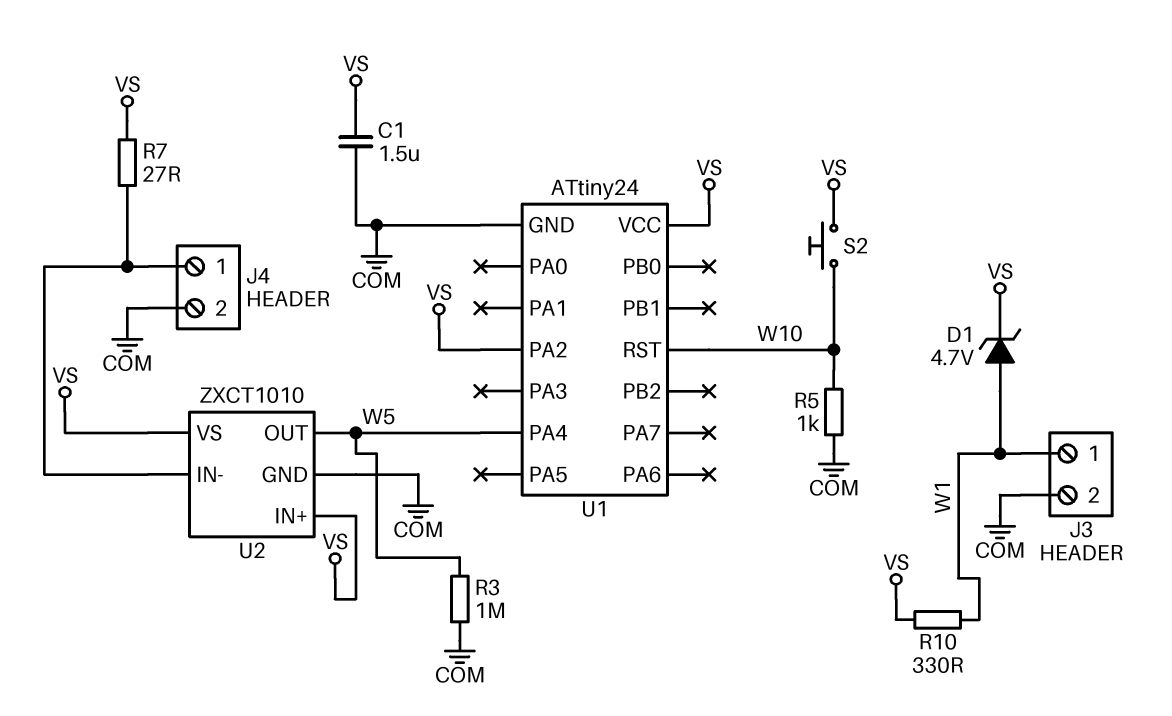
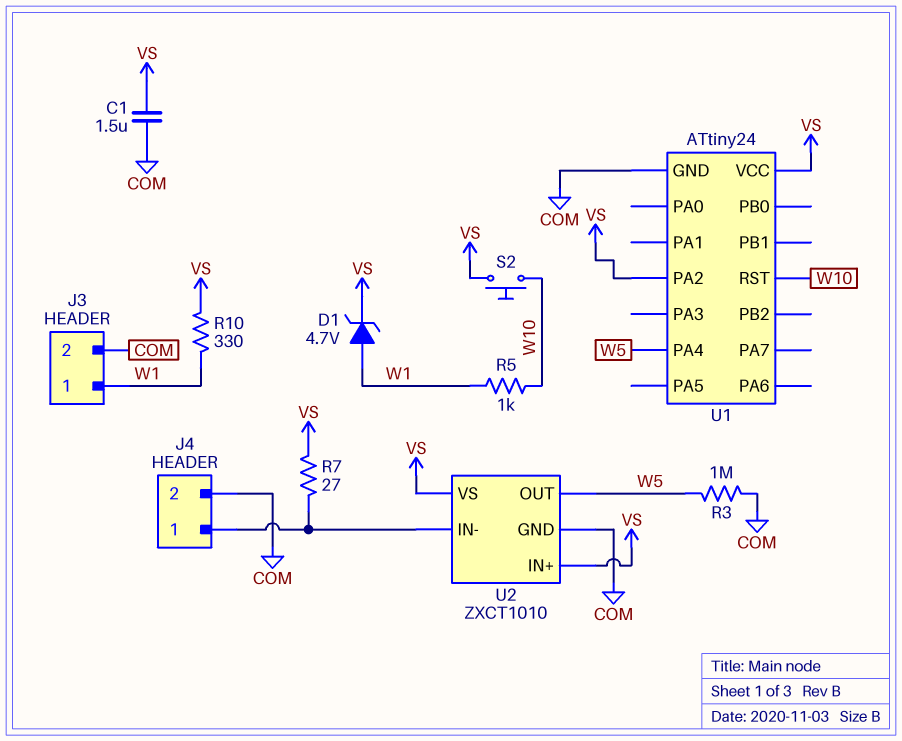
R5: 1k (COM, W10) -> 1k (W1, W10)

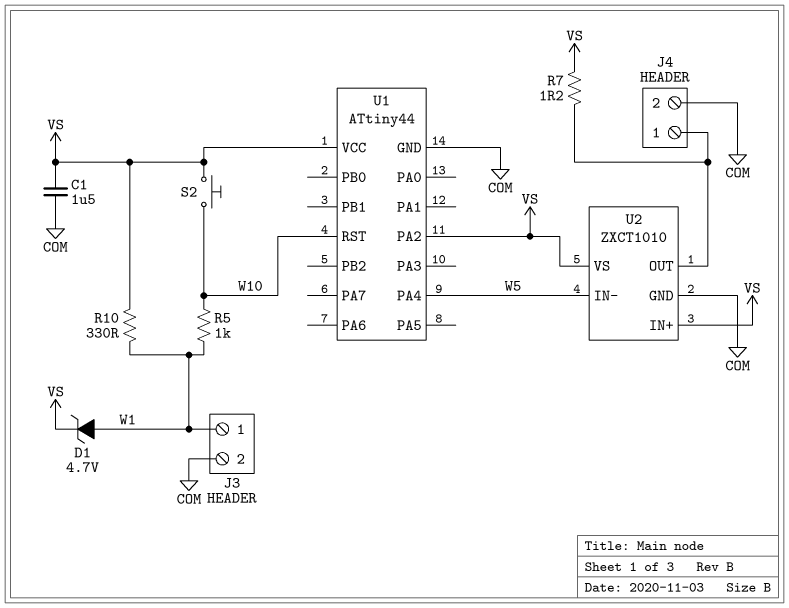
R3: 1M (COM, W5) -> none
R7: 27 (J4/1, VS) -> 1.2 (J4/1, VS)
U1: ATtiny24 -> ATtiny44
U2 pin IN-: J4/1 -> W5
U2 pin OUT: W5 -> J4/1

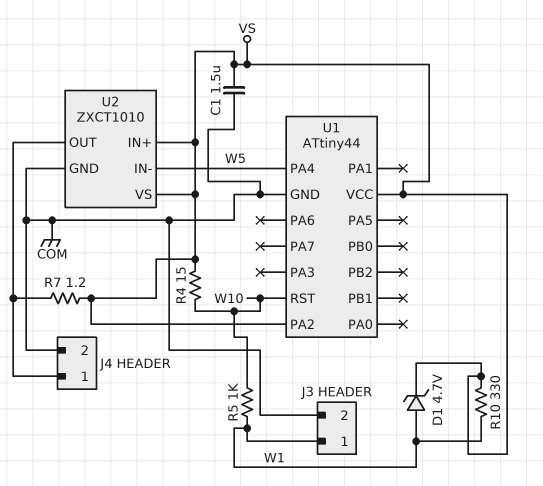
R4: none -> 15 (VS, W10)
S2: button (VS, W10) -> none

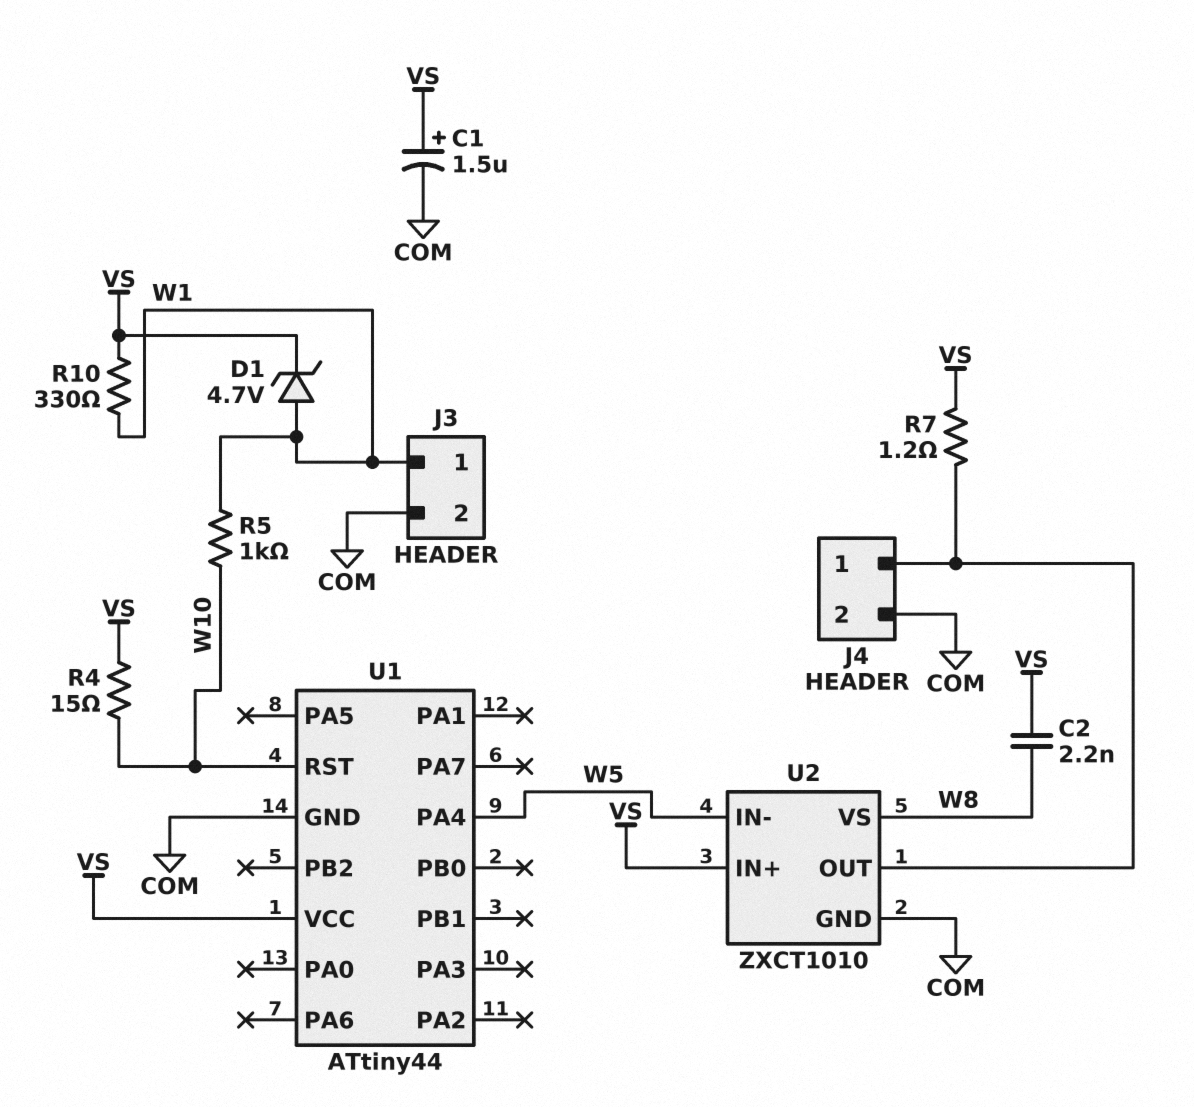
C1: 1.5uF (COM, VS) -> 1.5uF (plus VS, minus COM)
C2: none -> 2.2nF (VS, W8)
U1 pin PA2: VS -> none
U2 pin VS: VS -> W8

